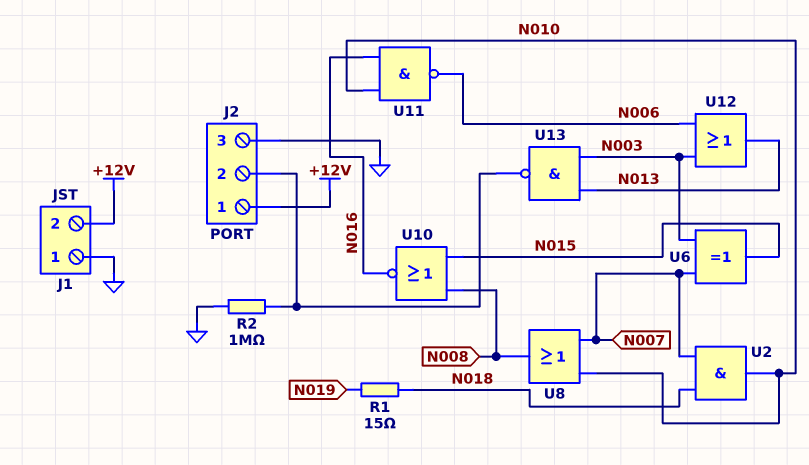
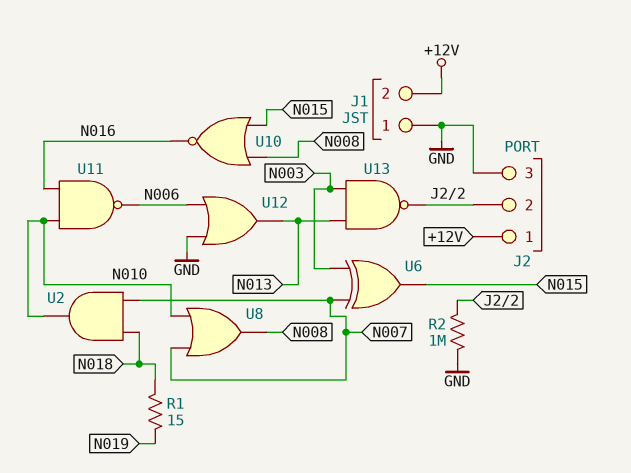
U12: OR (in N003, in N006, out N013) -> OR (in GND, in N006, out N013)

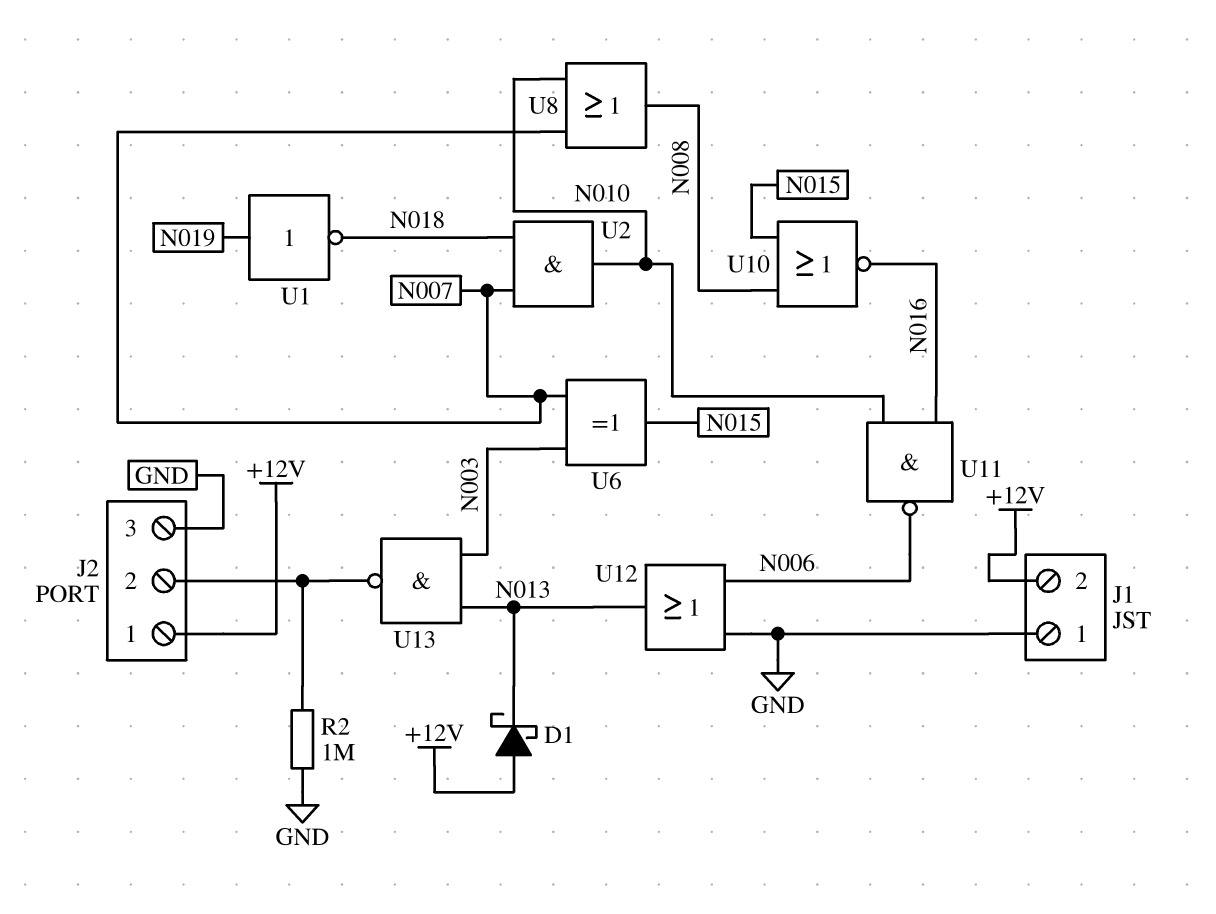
D1: none -> schottky (A +12V, K N013)
R1: 15 (N018, N019) -> none
U1: none -> NOT (in N019, out N018)

